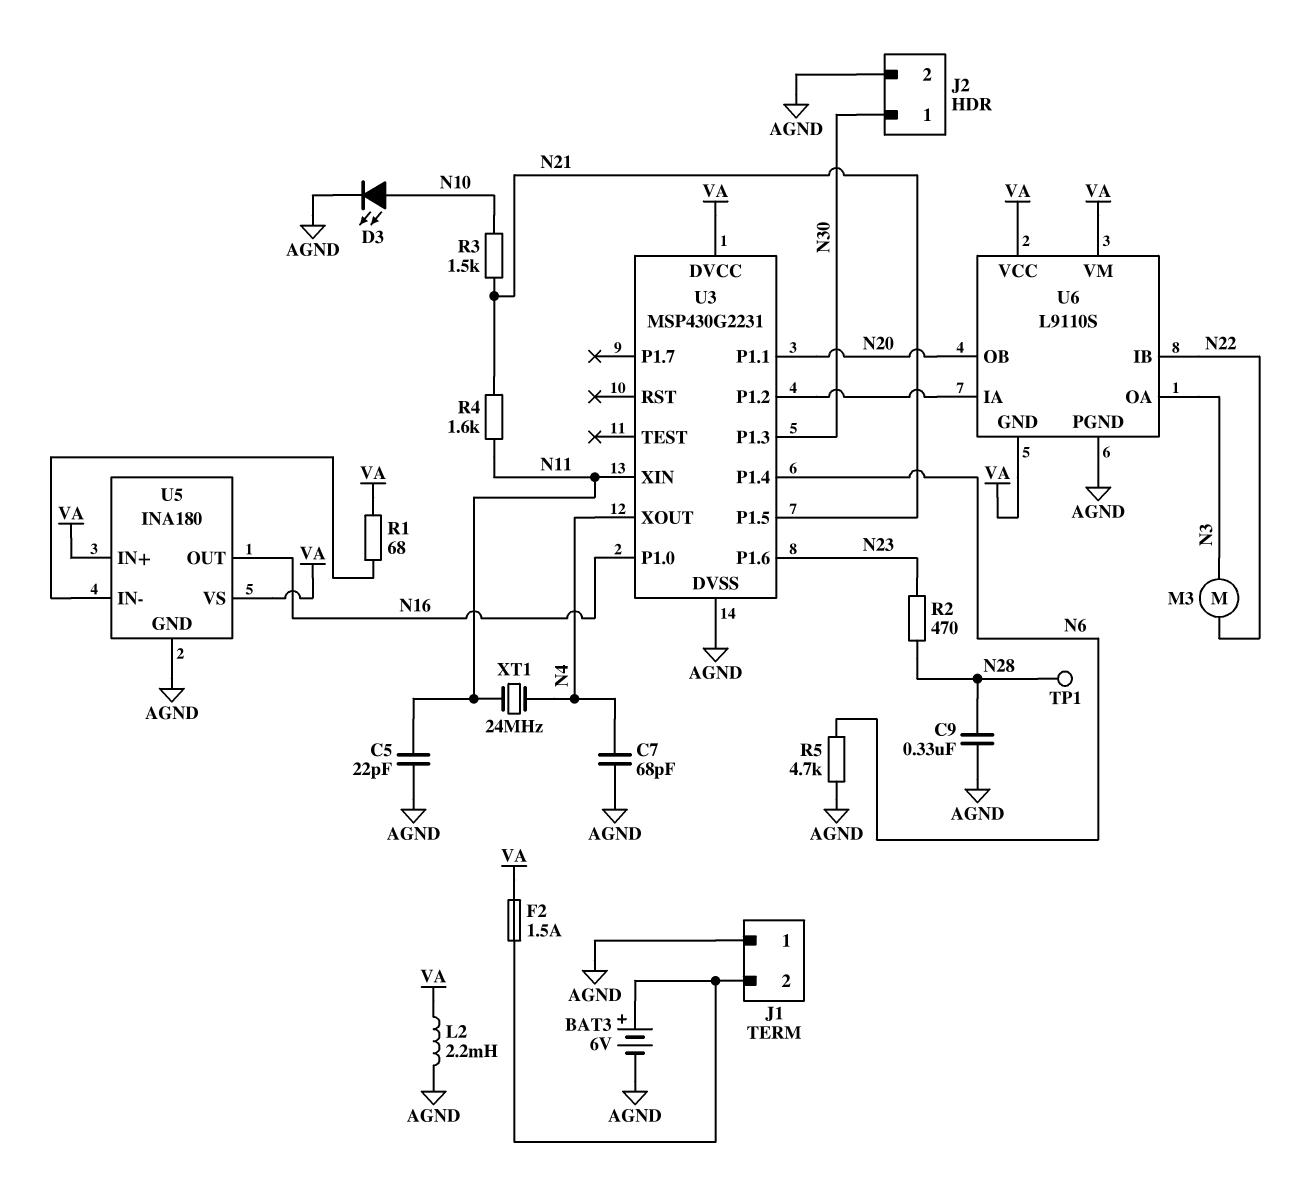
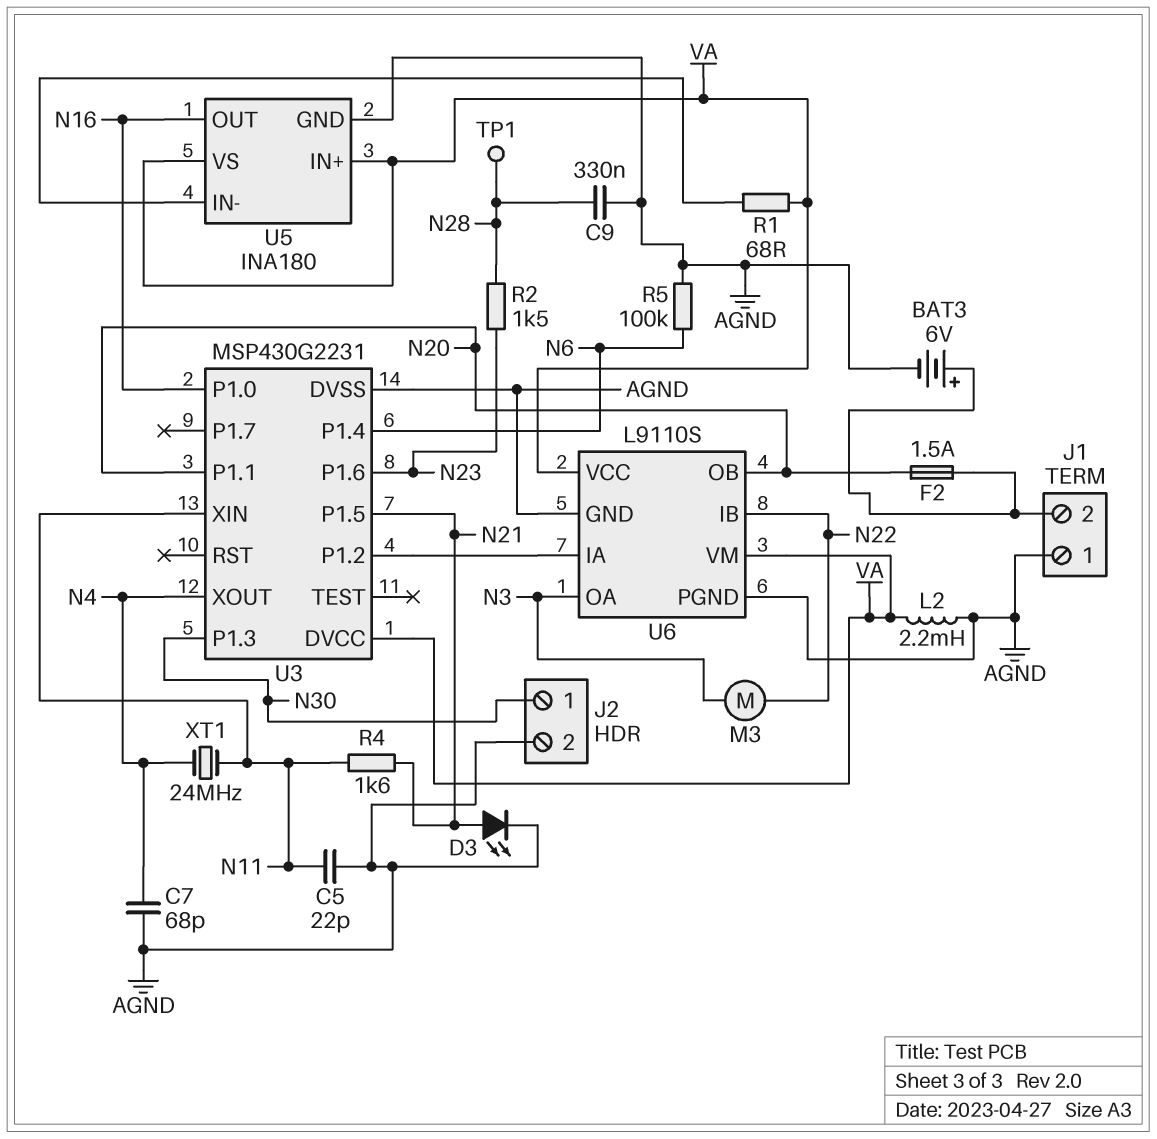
D3: LED (A N10, K AGND) -> LED (A N21, K AGND)
F2: 1.5A (J1/2, VA) -> 1.5A (J1/2, N20)
R2: 470 (N23, N28) -> 1.5k (N23, N28)
R3: 1.5k (N10, N21) -> none
R5: 4.7k (AGND, N6) -> 100k (AGND, N6)
U6 pin GND: VA -> AGND

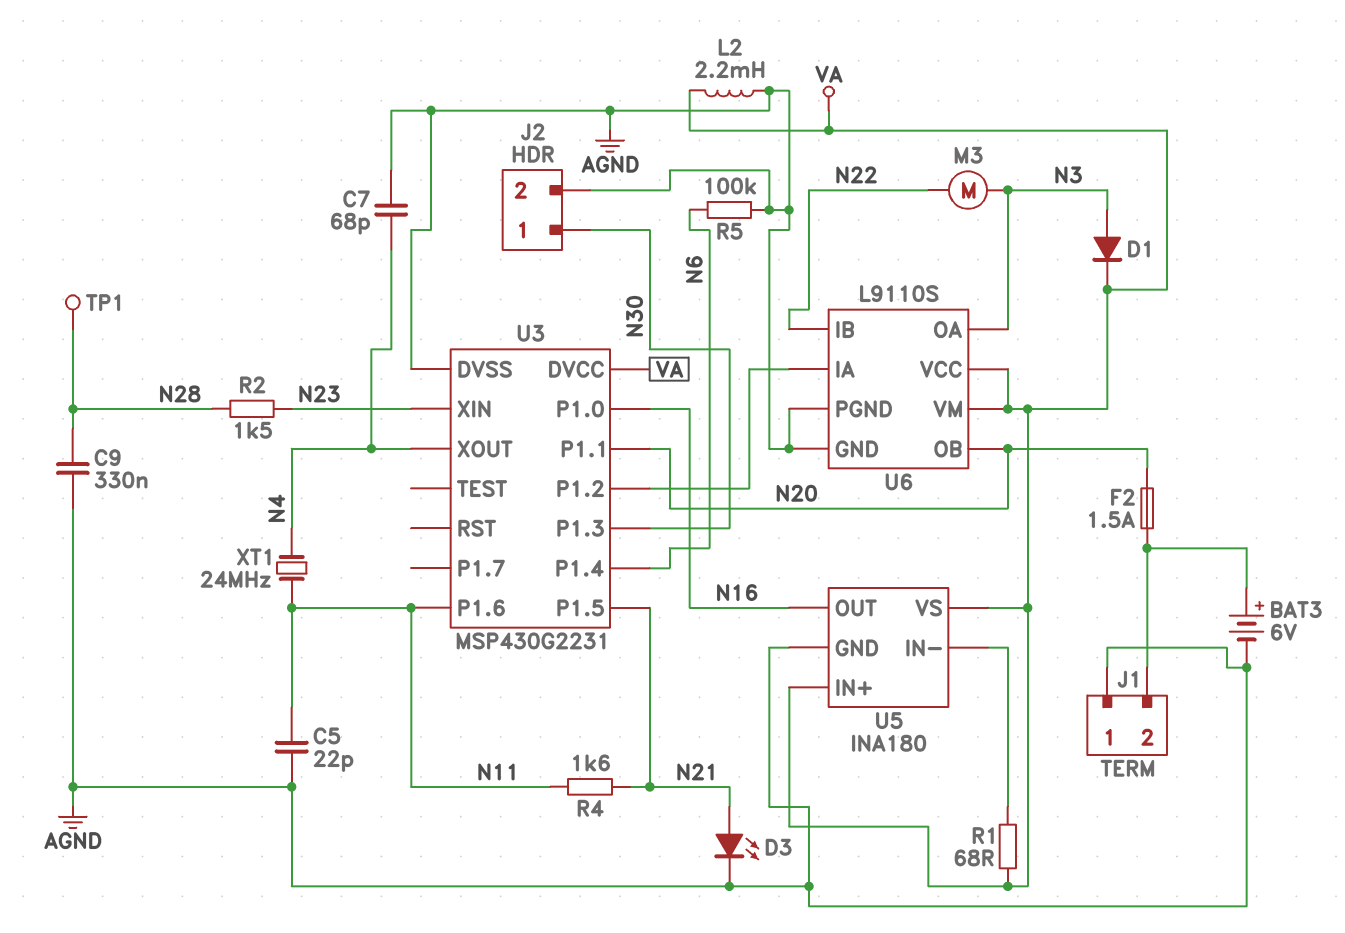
D1: none -> diode (A N3, K VA)
U3 pin P1.6: N23 -> N11
U3 pin XIN: N11 -> N23

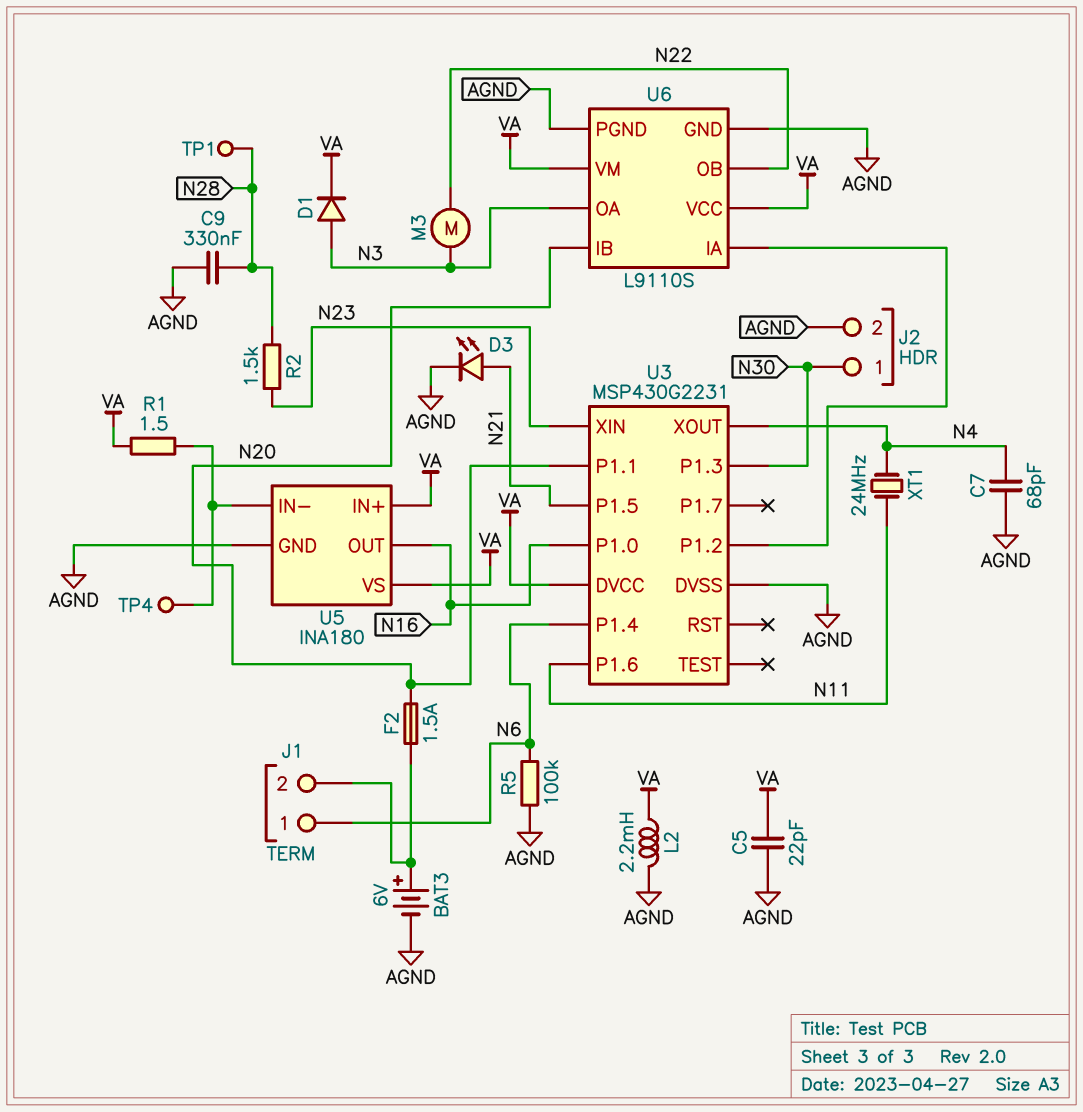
C5: 22pF (AGND, N11) -> 22pF (AGND, VA)
J1 pin 1: AGND -> N6
R1: 68 (U5/IN-, VA) -> 1.5 (U5/IN-, VA)
R4: 1.6k (N11, N21) -> none
TP4: none -> test point (U5/IN-)
U6 pin IB: N22 -> N20
U6 pin OB: N20 -> N22

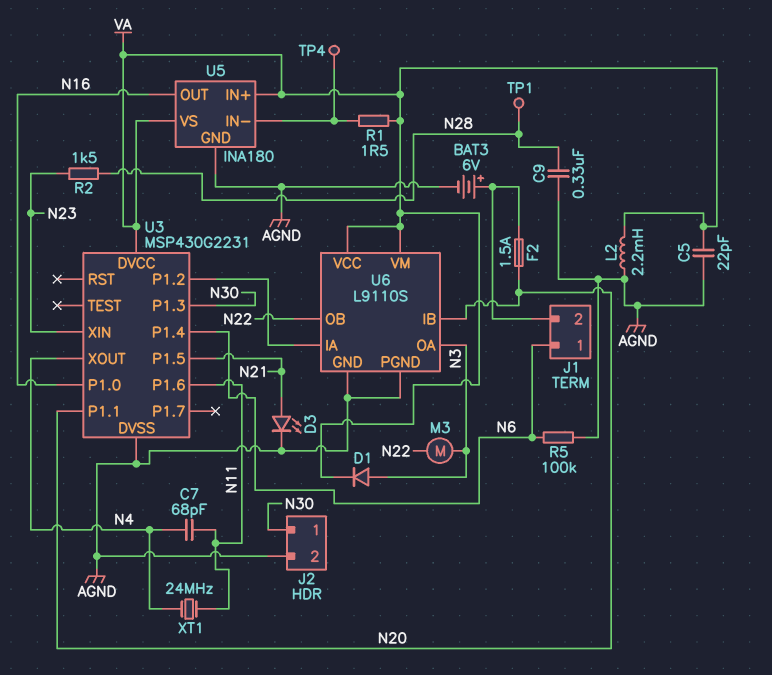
C7: 68pF (AGND, N4) -> 68pF (N4, N11)

